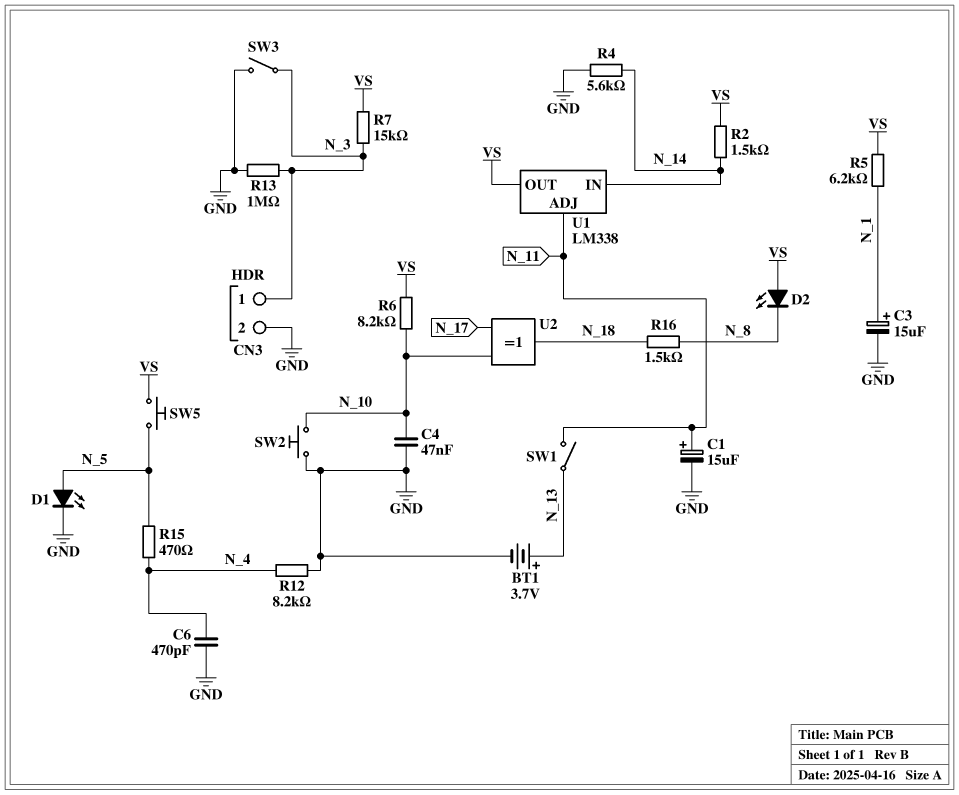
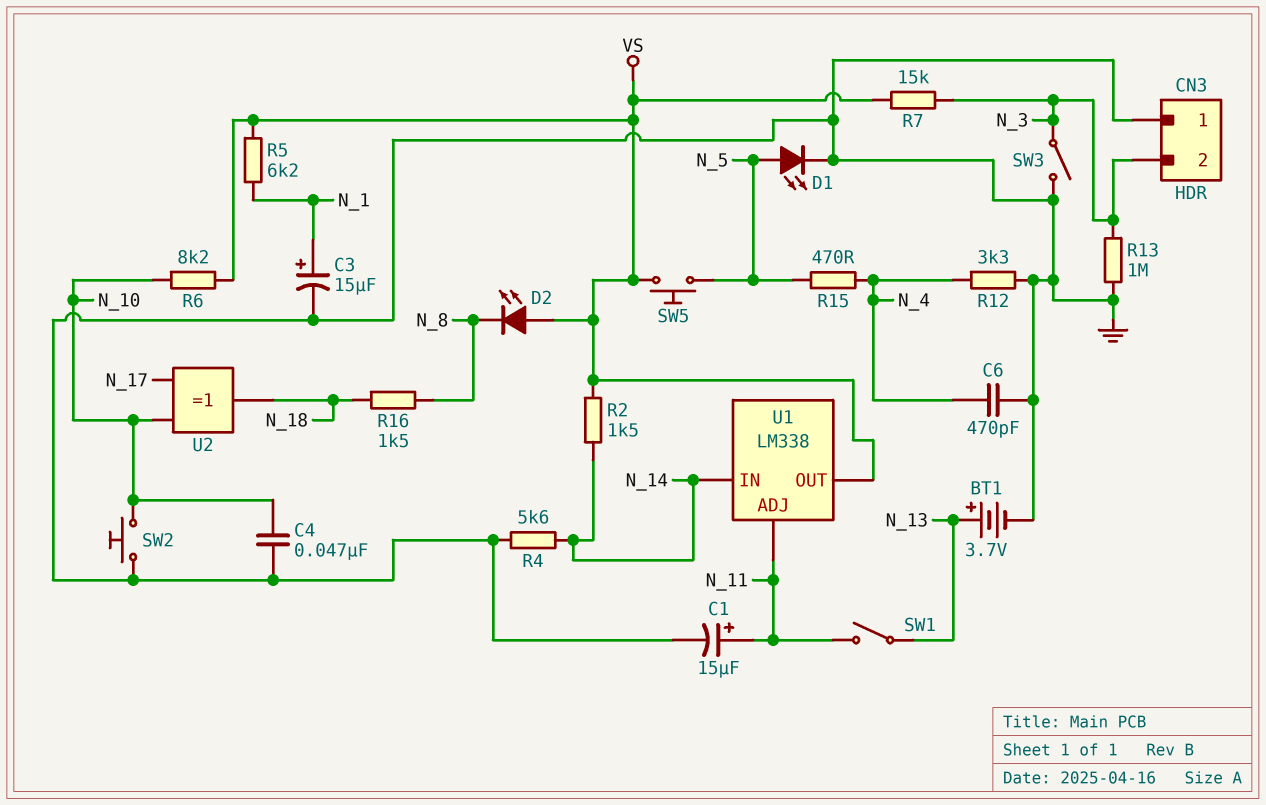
CN3 pin 1: N_3 -> GND
CN3 pin 2: GND -> N_3
R12: 8.2k (GND, N_4) -> 3.3k (GND, N_4)

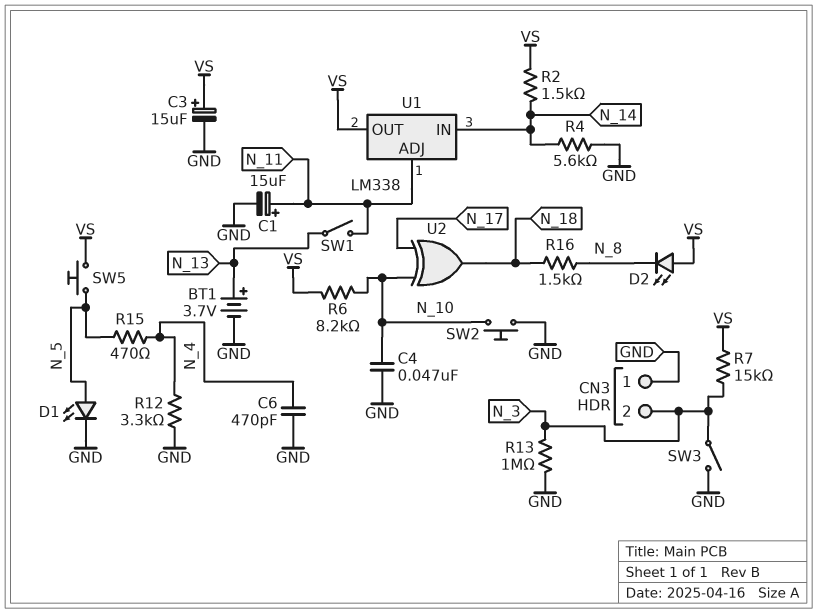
C3: 15uF (plus N_1, minus GND) -> 15uF (plus VS, minus GND)
R5: 6.2k (N_1, VS) -> none

